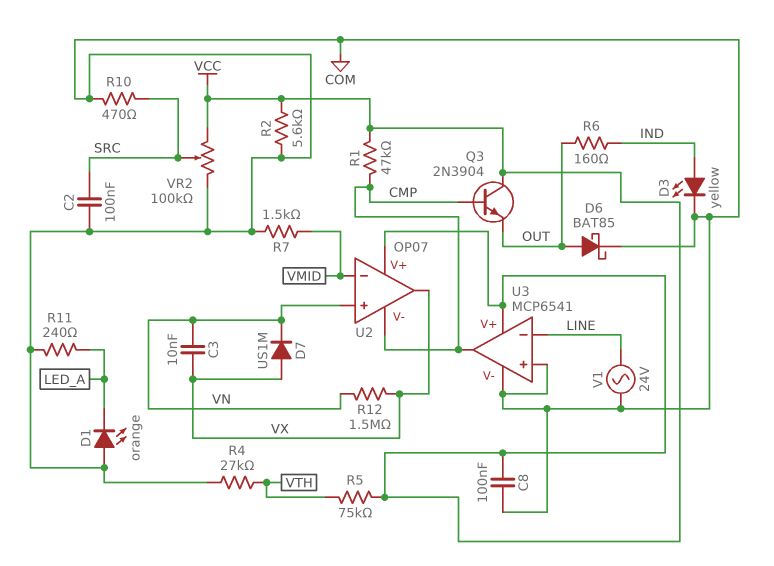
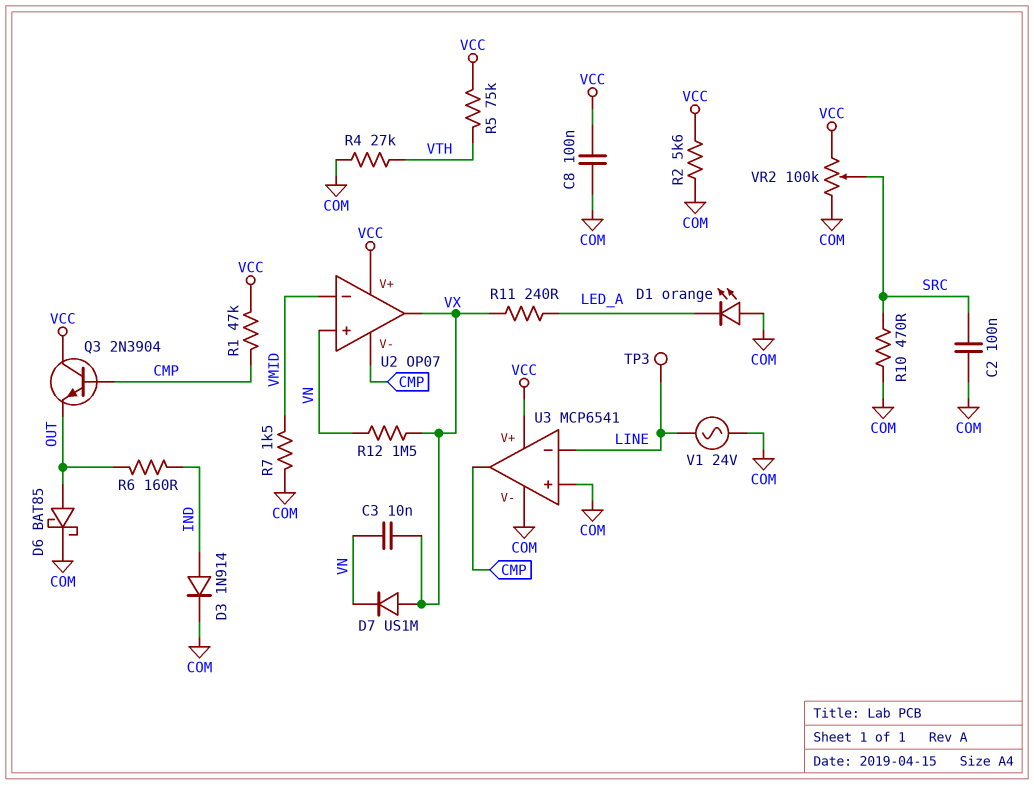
D3: LED yellow (A IND, K COM) -> diode 1N914 (A IND, K COM)
R11: 240 (COM, LED_A) -> 240 (LED_A, VX)
TP3: none -> test point (LINE)

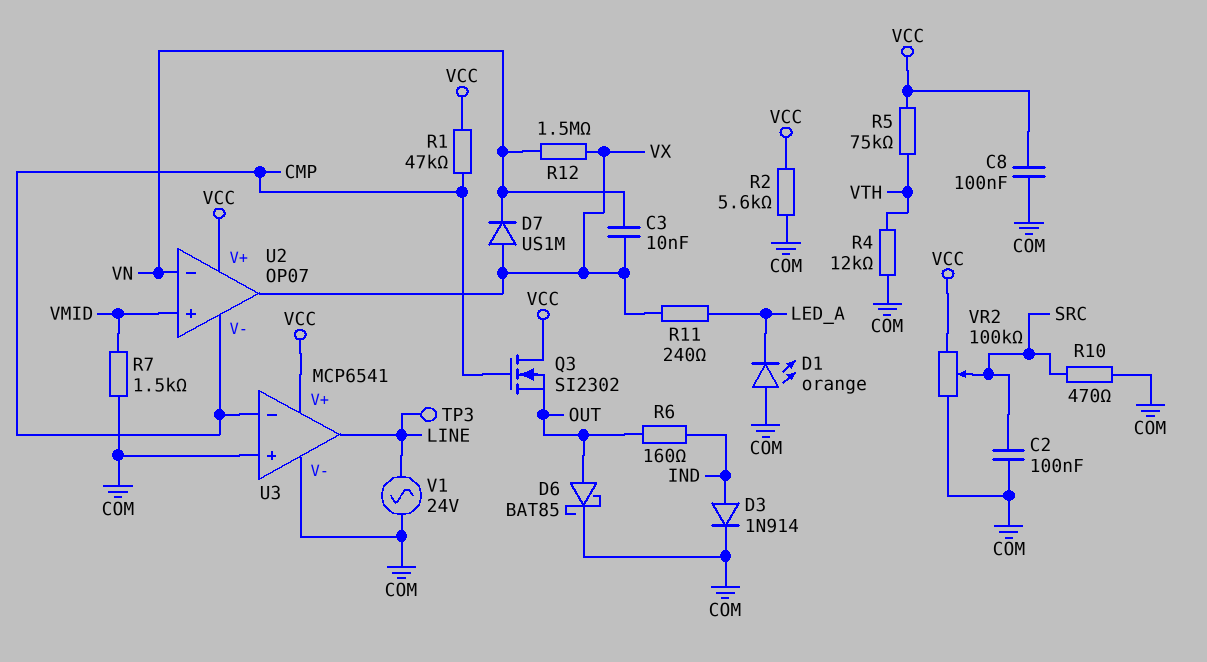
Q3: NPN 2N3904 (B CMP, C VCC, E OUT) -> NMOS SI2302 (G CMP, D VCC, S OUT)
R4: 27k (COM, VTH) -> 12k (COM, VTH)
U2 pin in+: VN -> VMID
U2 pin in-: VMID -> VN
U3 pin in-: LINE -> CMP
U3 pin out: CMP -> LINE

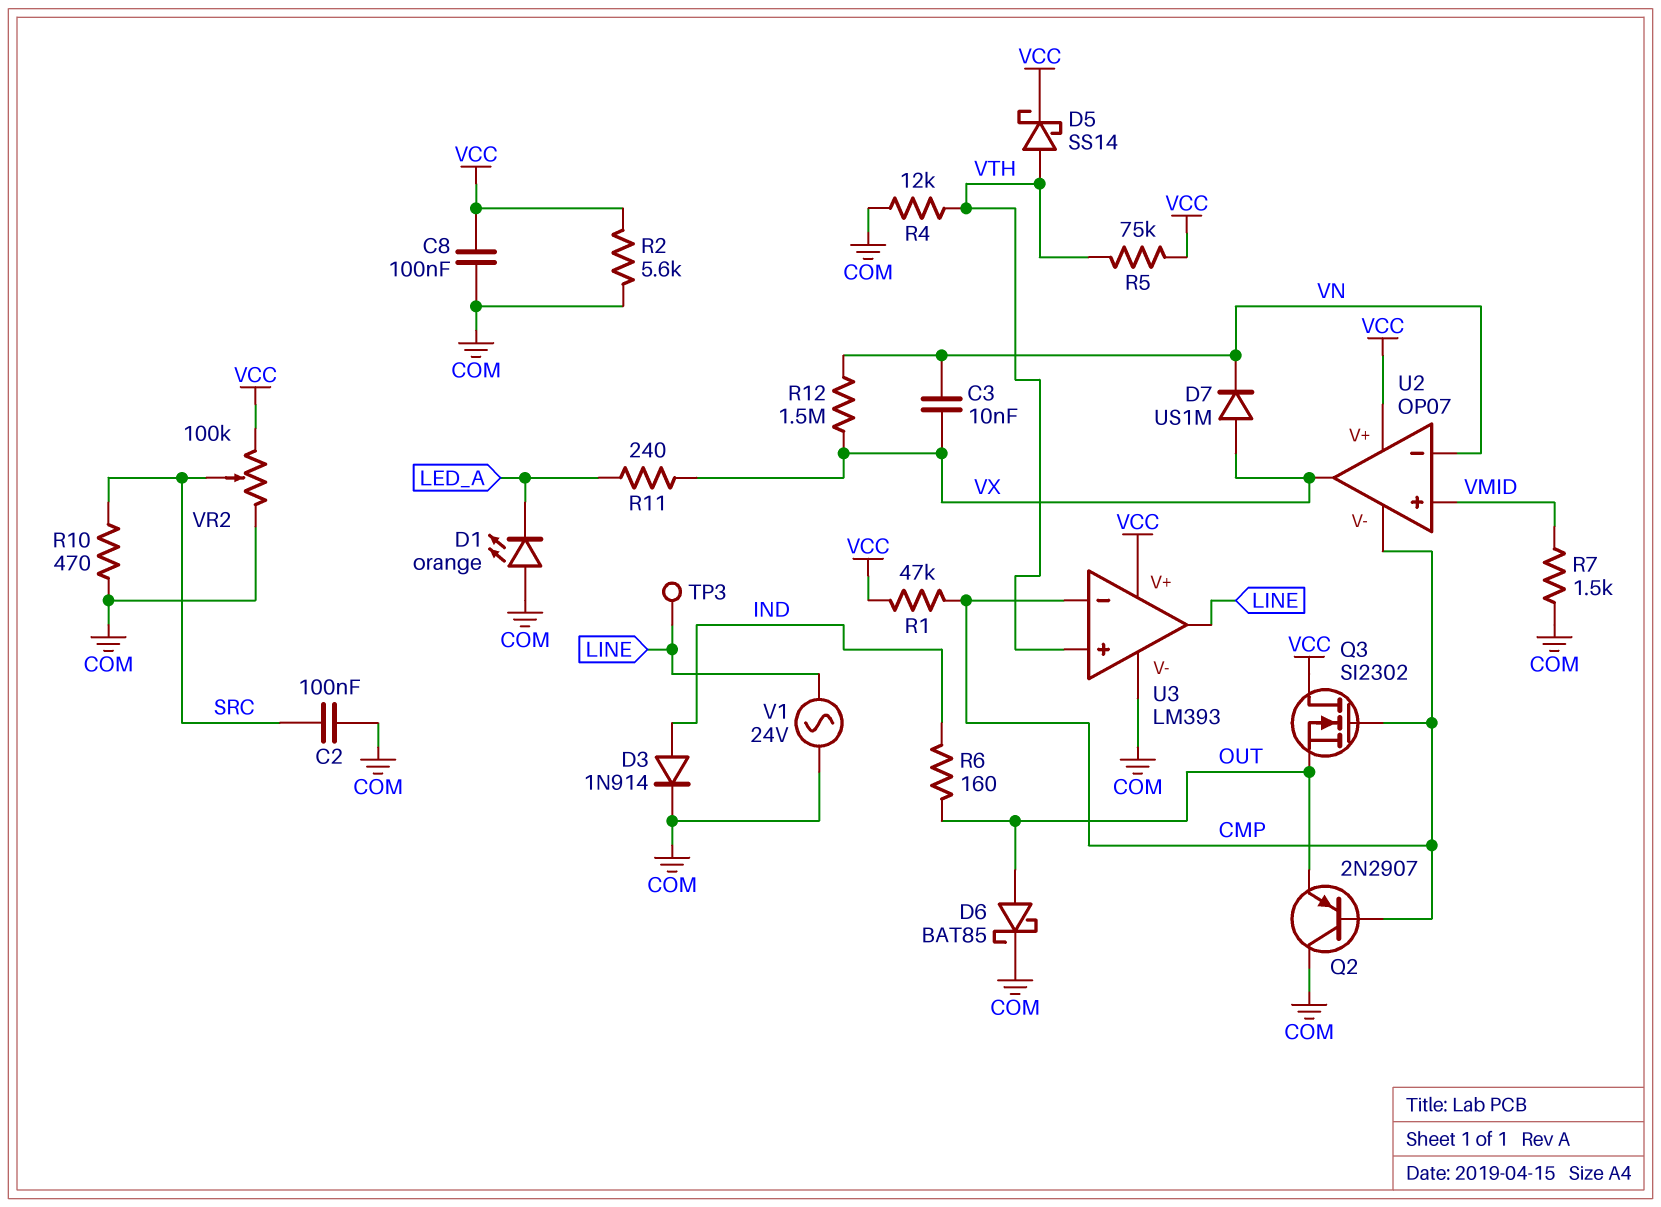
D5: none -> schottky SS14 (A VTH, K VCC)
Q2: none -> PNP 2N2907 (B CMP, C COM, E OUT)
U3: MCP6541 -> LM393
U3 pin in+: COM -> VTH

